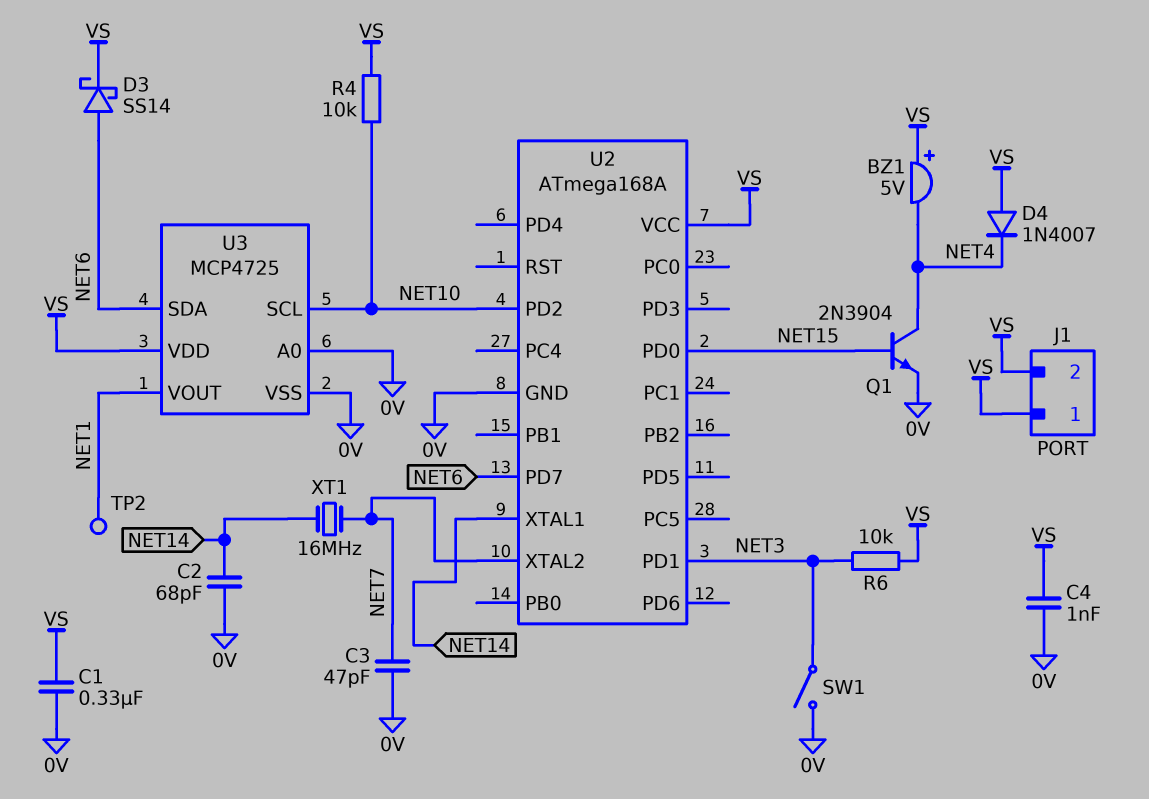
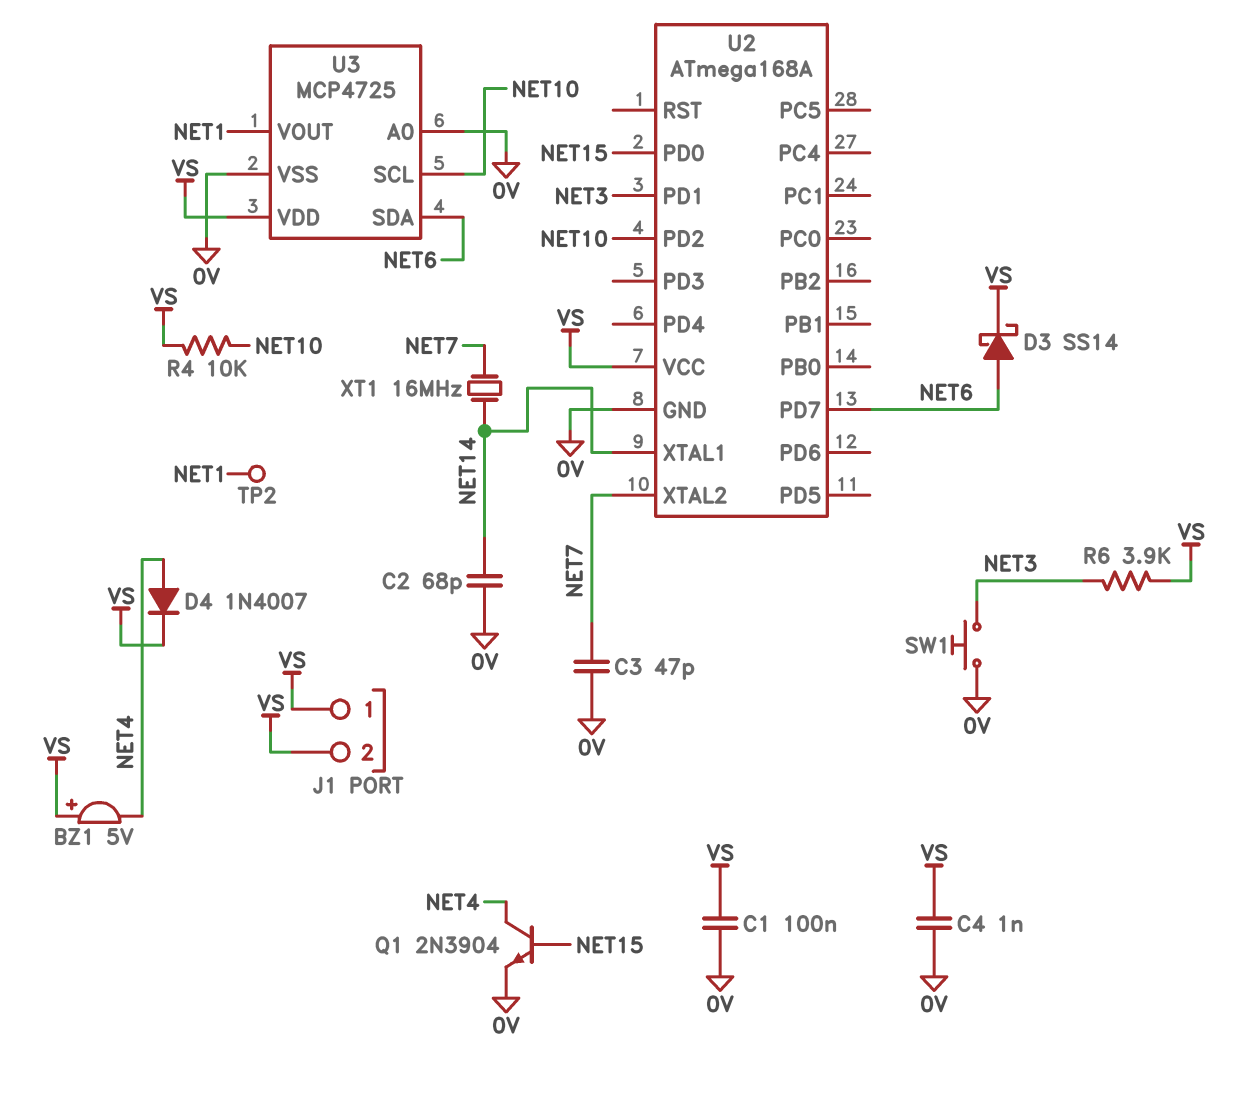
C1: 330nF (0V, VS) -> 100nF (0V, VS)
D4: diode 1N4007 (A VS, K NET4) -> diode 1N4007 (A NET4, K VS)
R6: 10k (NET3, VS) -> 3.9k (NET3, VS)
SW1: switch (0V, NET3) -> button (0V, NET3)

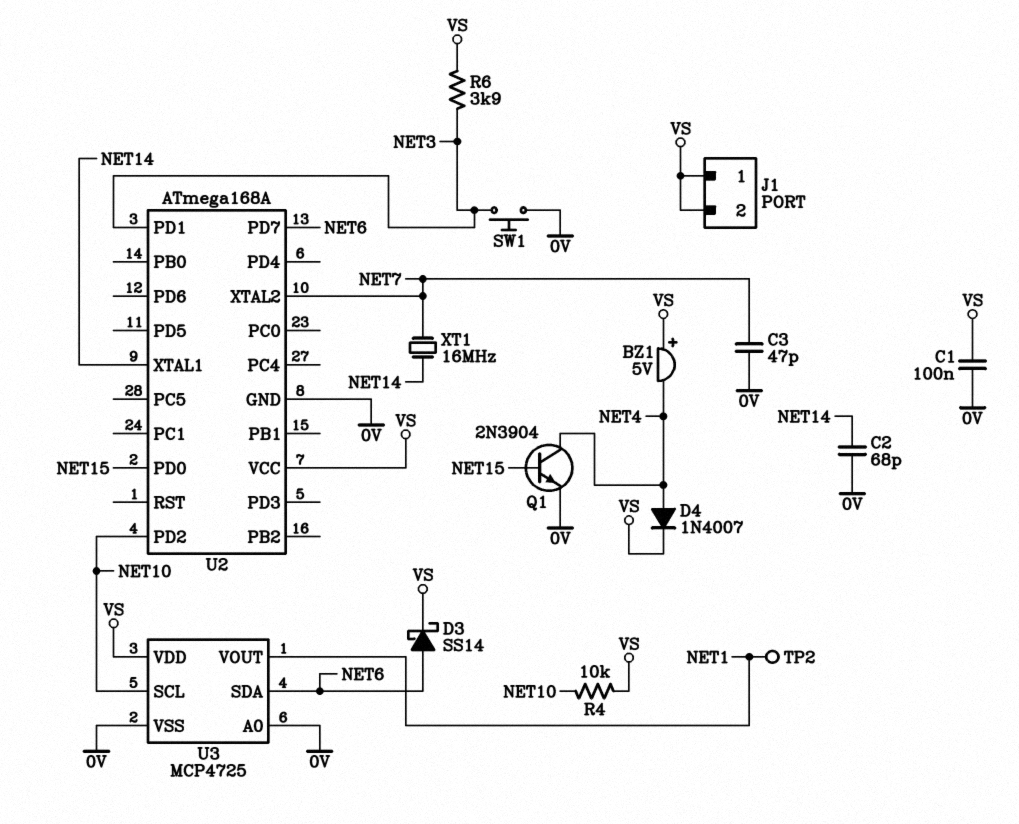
C4: 1nF (0V, VS) -> none

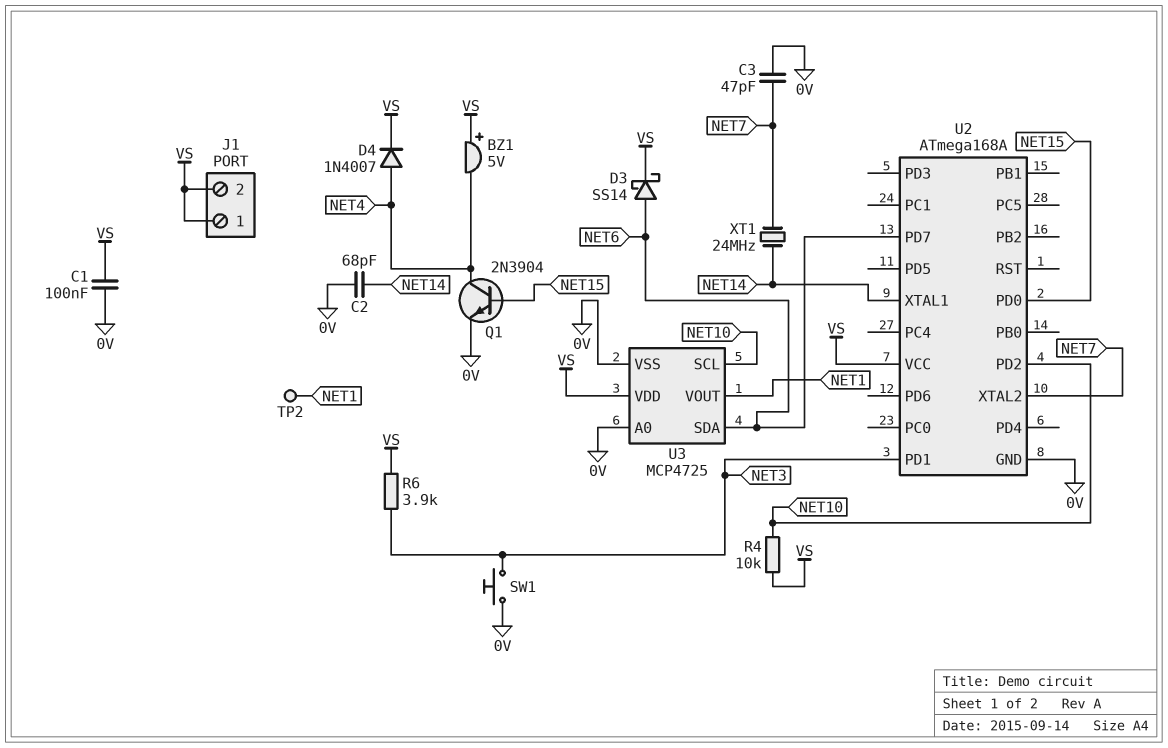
XT1: 16MHz (NET7, NET14) -> 24MHz (NET7, NET14)

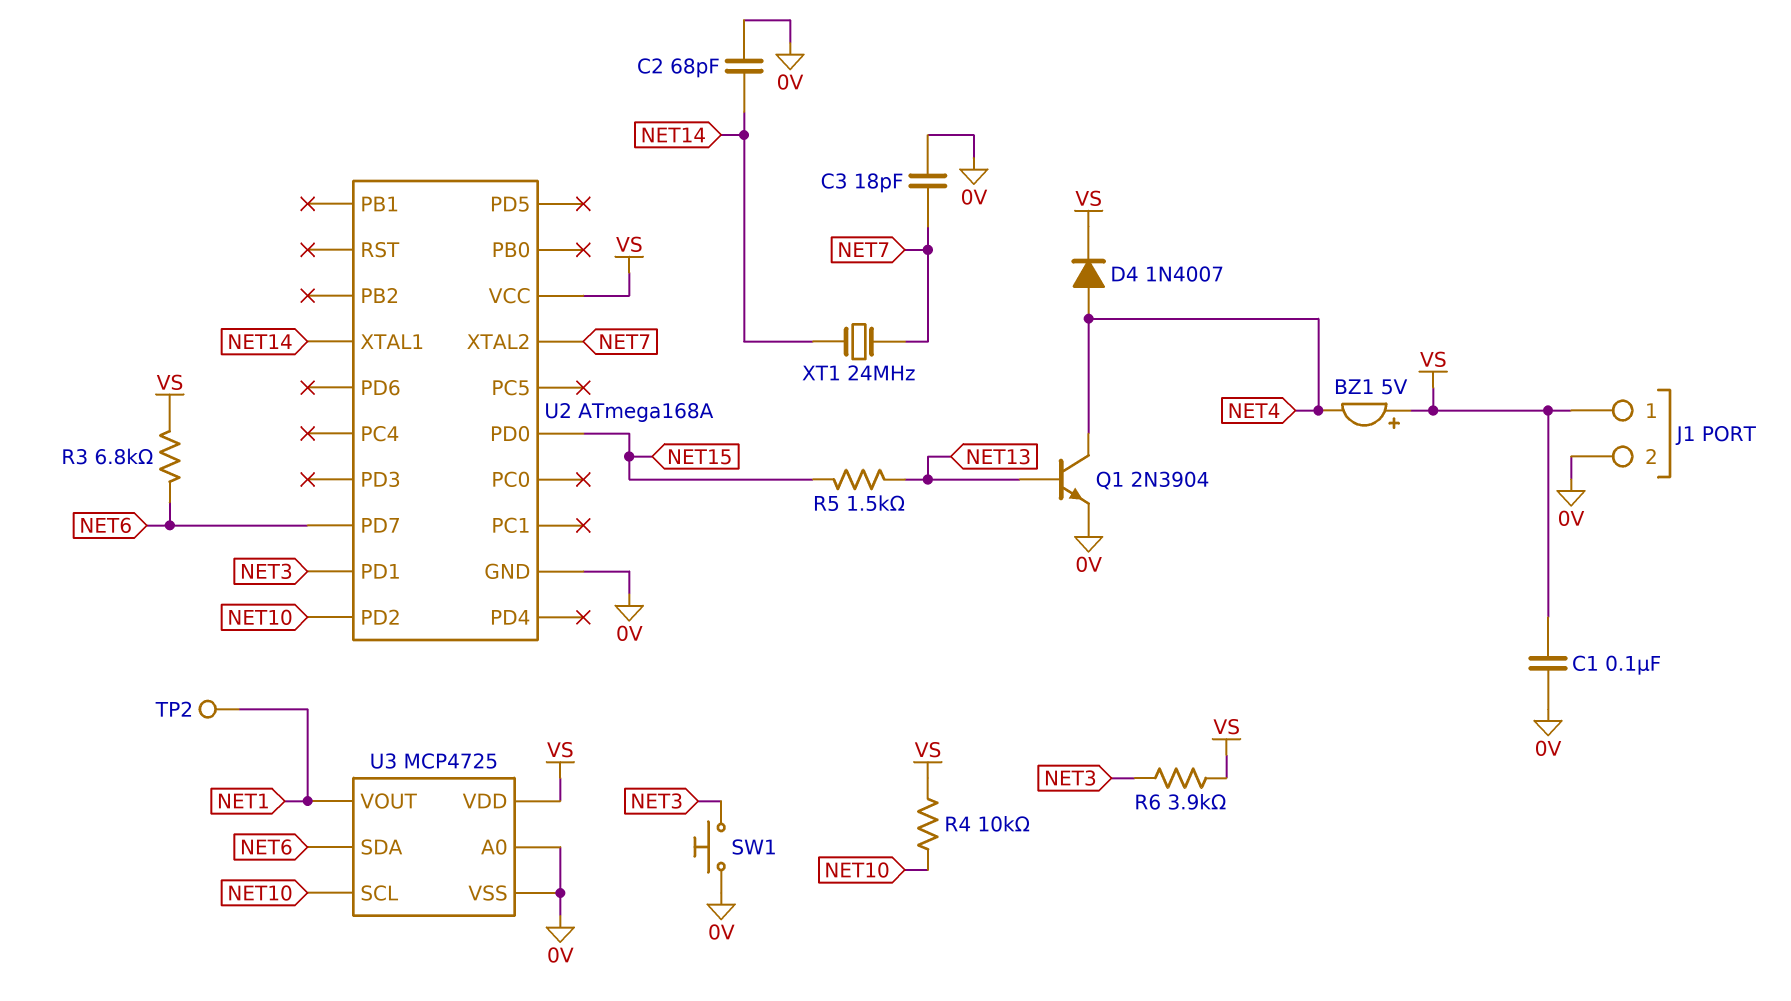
C3: 47pF (0V, NET7) -> 18pF (0V, NET7)
D3: schottky SS14 (A NET6, K VS) -> none
J1 pin 2: VS -> 0V
Q1: NPN 2N3904 (B NET15, C NET4, E 0V) -> NPN 2N3904 (B NET13, C NET4, E 0V)
R3: none -> 6.8k (NET6, VS)
R5: none -> 1.5k (NET13, NET15)

